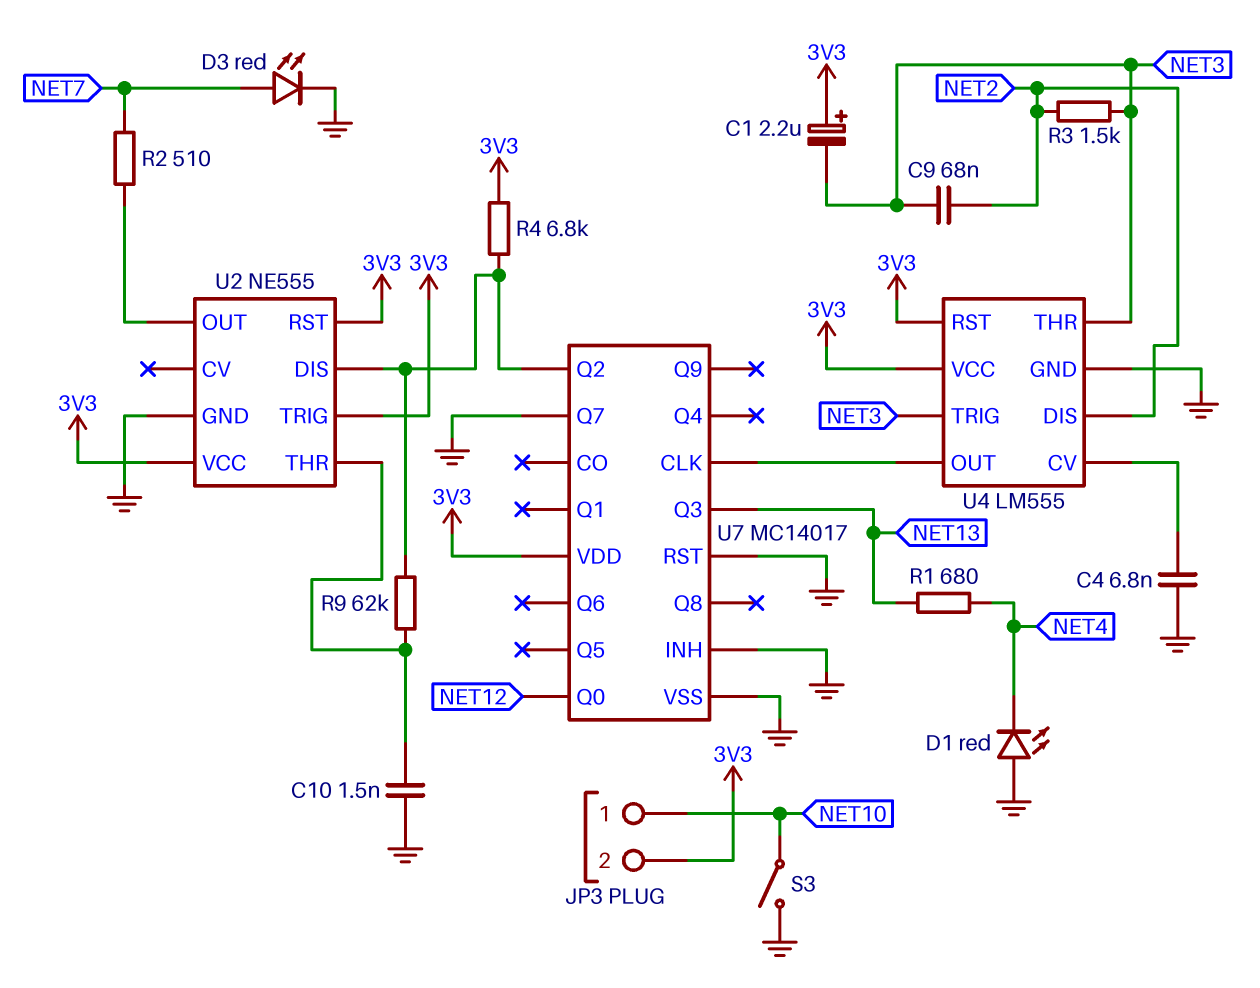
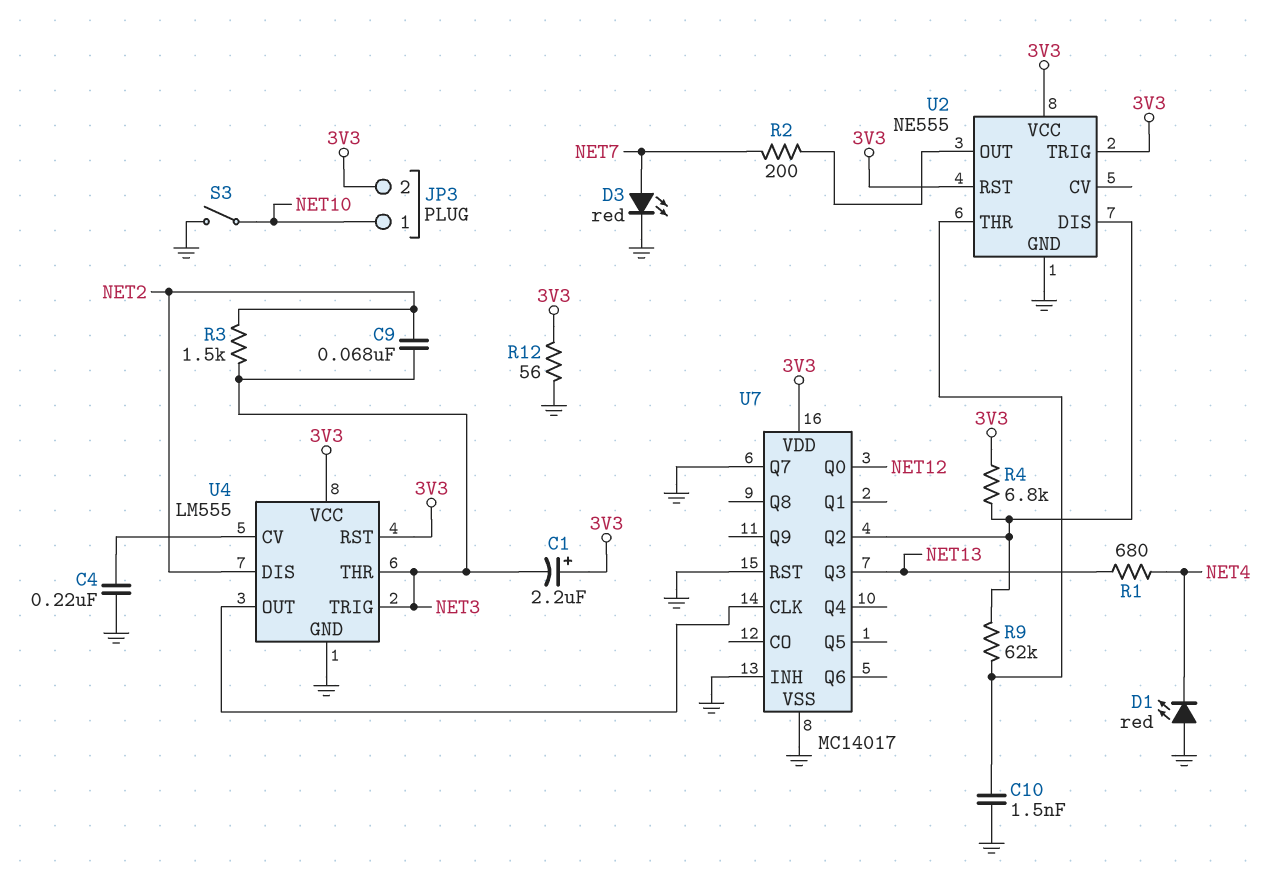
C4: 6.8nF (GND, U4/CV) -> 220nF (GND, U4/CV)
R2: 510 (NET7, U2/OUT) -> 200 (NET7, U2/OUT)
R12: none -> 56 (3V3, GND)

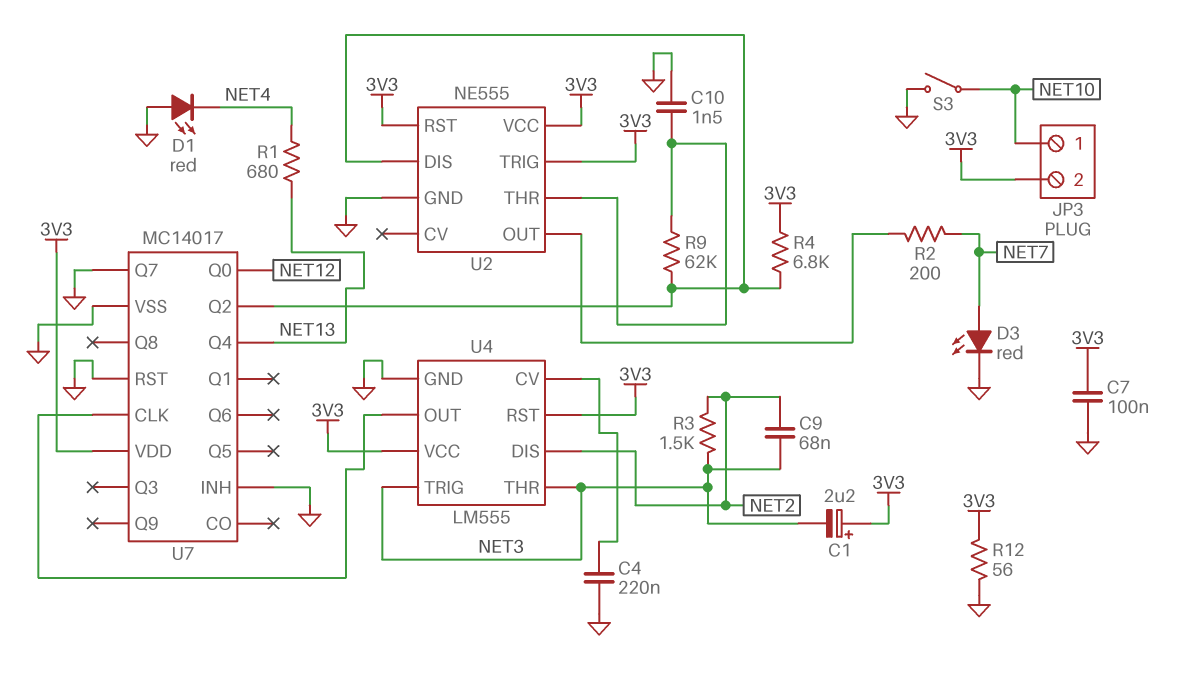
C7: none -> 100nF (3V3, GND)
U7 pin Q3: NET13 -> none
U7 pin Q4: none -> NET13

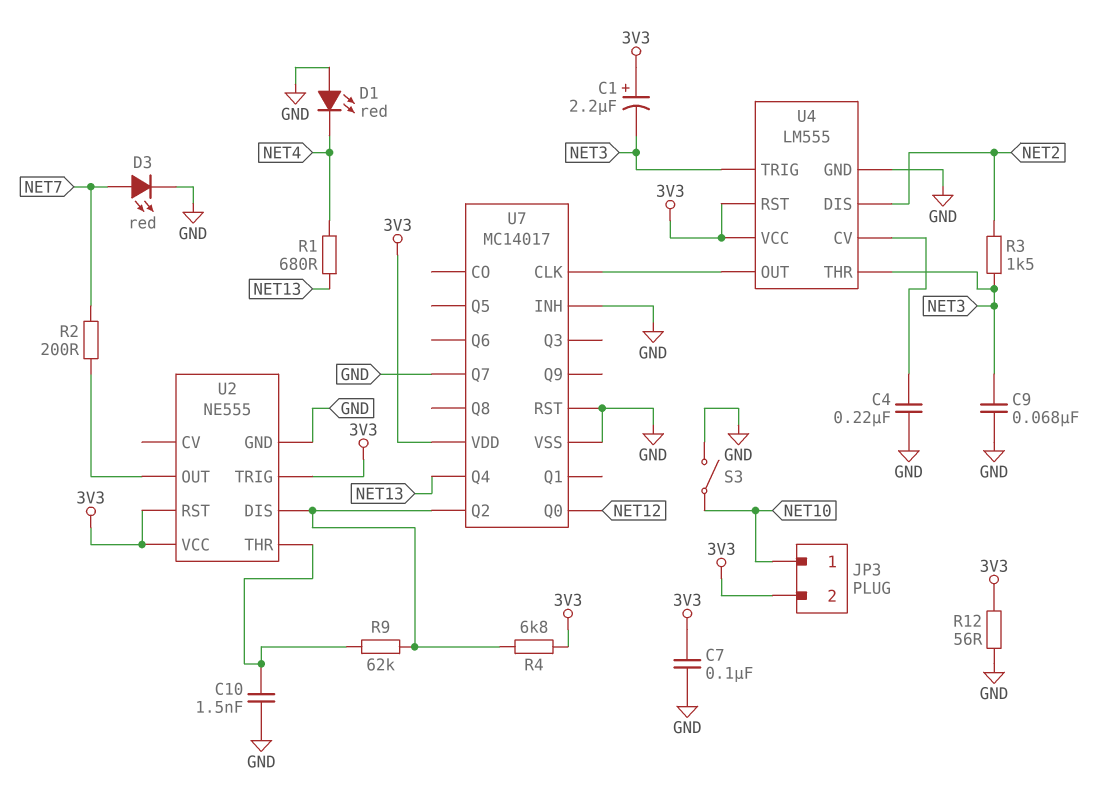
C9: 68nF (NET2, NET3) -> 68nF (GND, NET3)

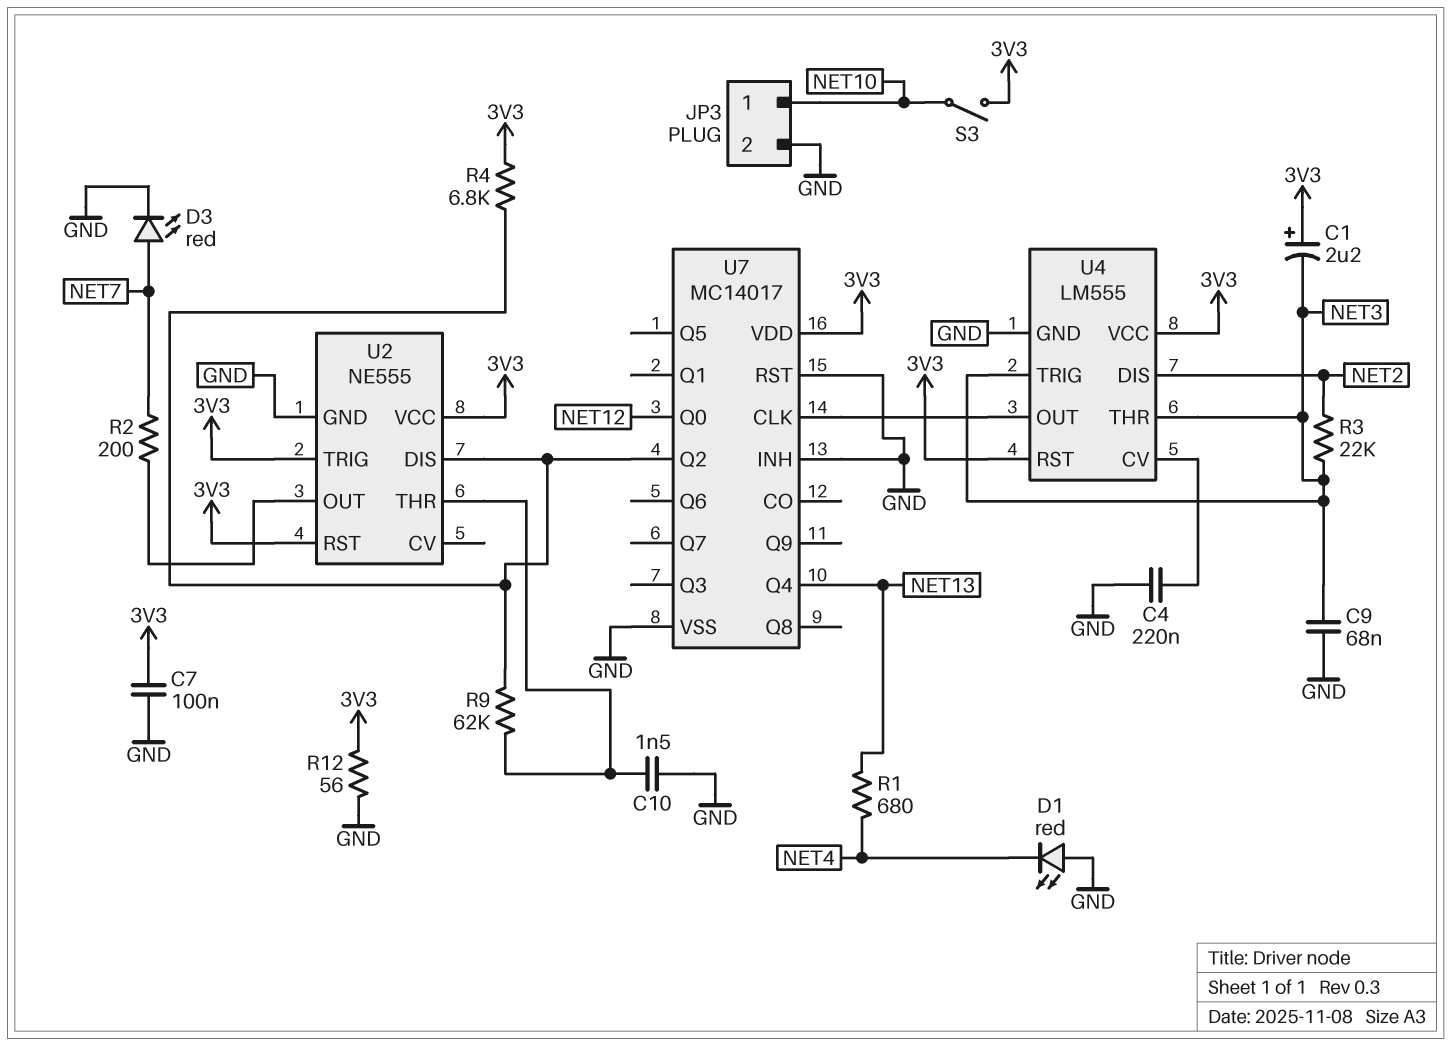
JP3 pin 2: 3V3 -> GND
R3: 1.5k (NET2, NET3) -> 22k (NET2, NET3)
S3: switch (GND, NET10) -> switch (3V3, NET10)
U7 pin Q7: GND -> none

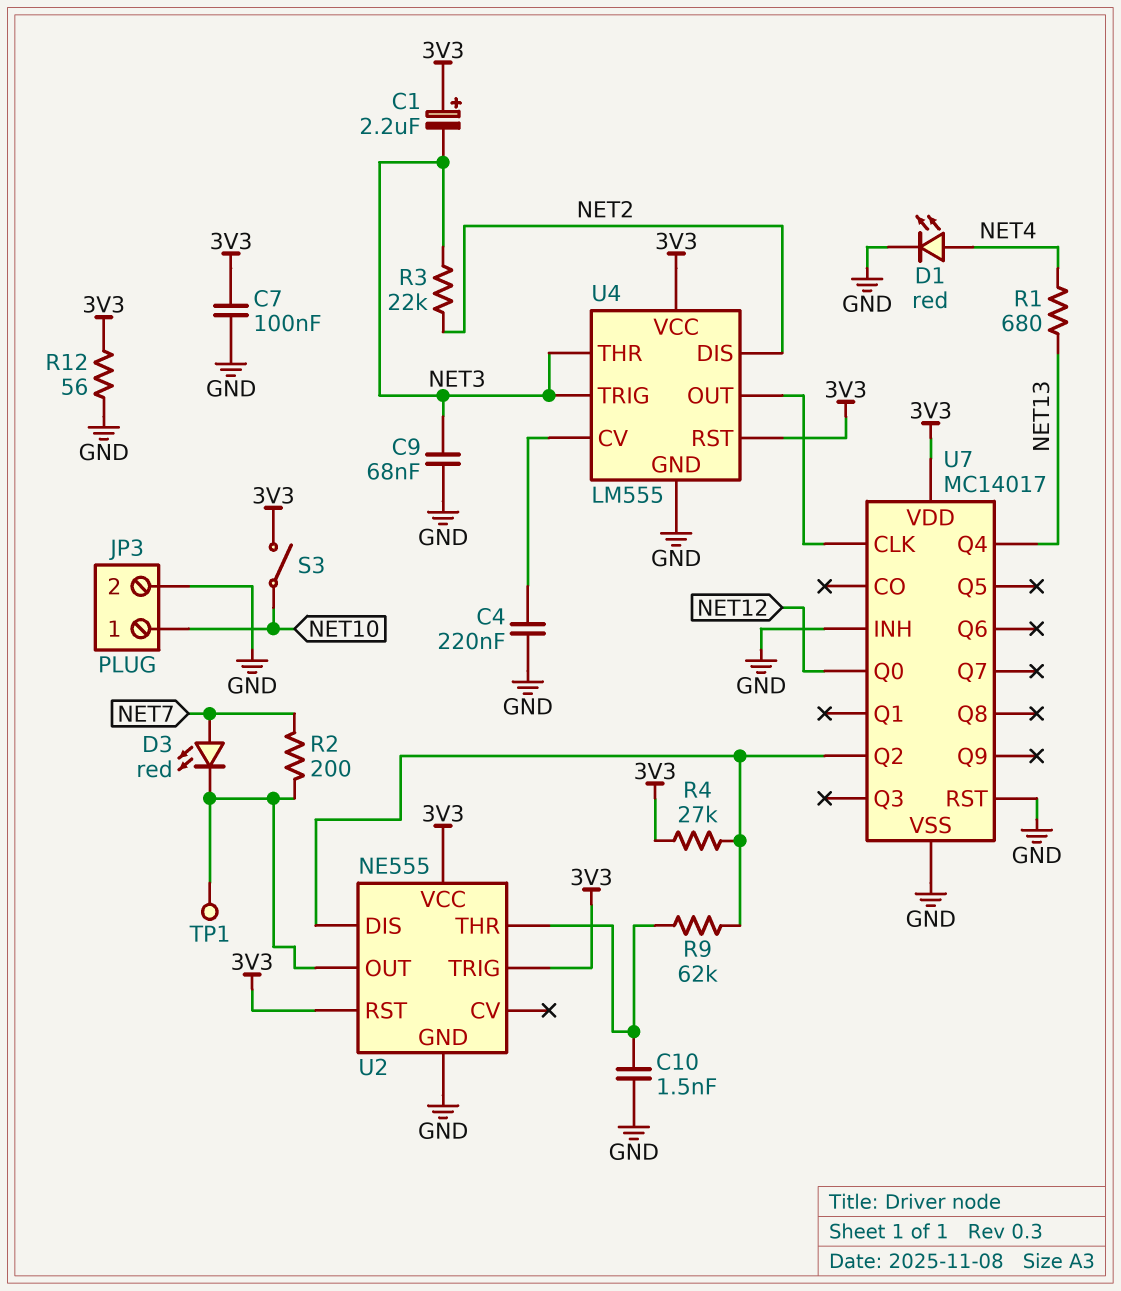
D1: LED red (A GND, K NET4) -> LED red (A NET4, K GND)
D3: LED red (A NET7, K GND) -> LED red (A NET7, K U2/OUT)
R4: 6.8k (3V3, U2/DIS) -> 27k (3V3, U2/DIS)
TP1: none -> test point (U2/OUT)

